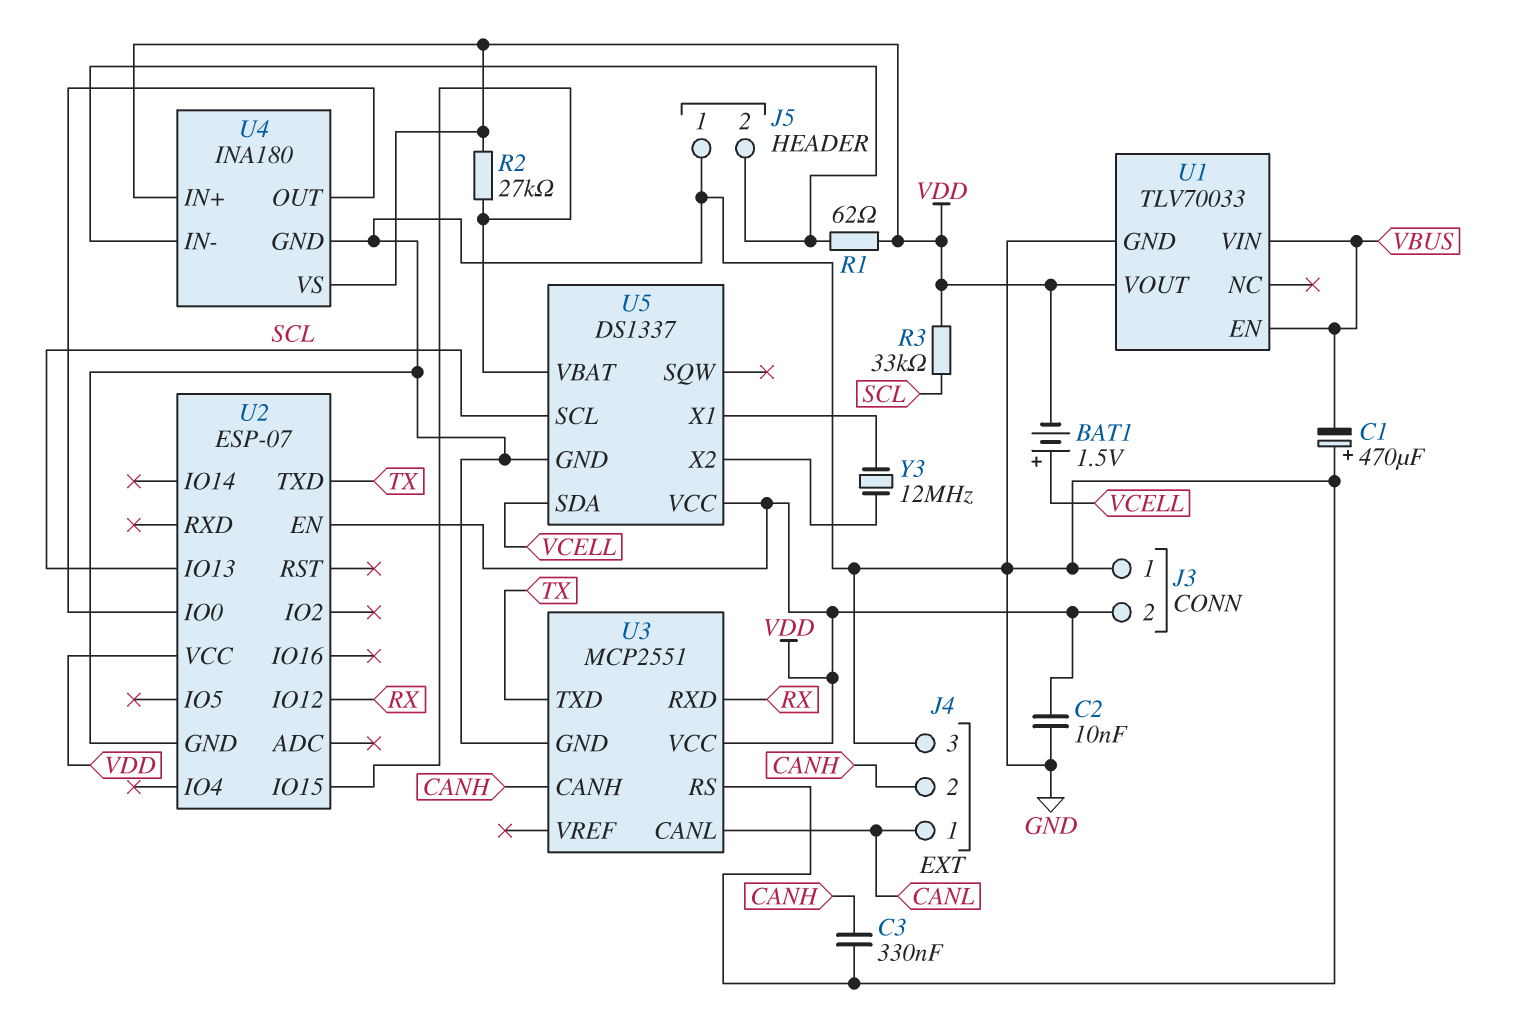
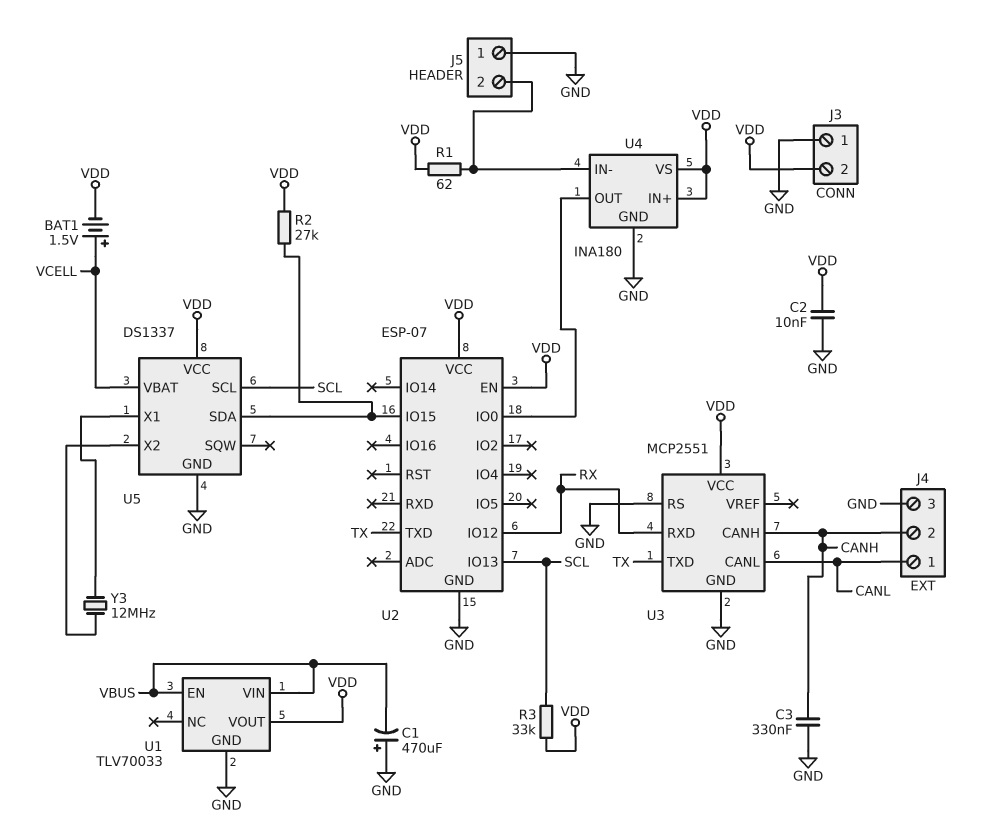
U5 pin SDA: VCELL -> U2/IO15
U5 pin VBAT: U2/IO15 -> VCELL

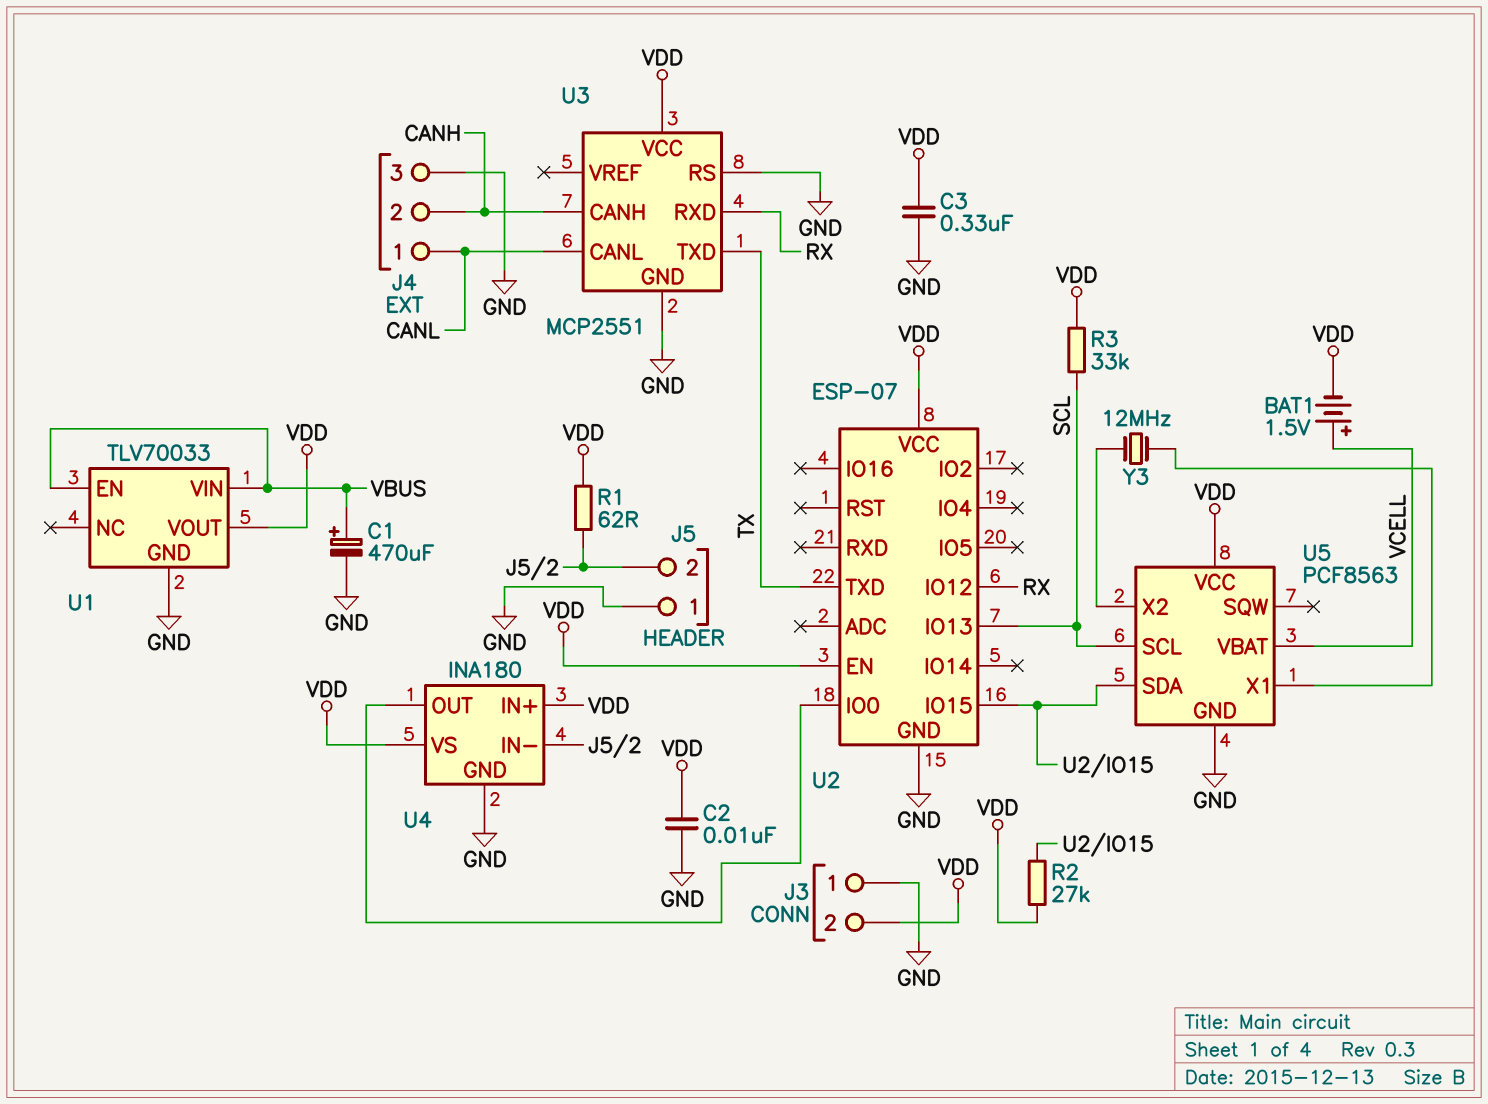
C1: 470uF (plus GND, minus VBUS) -> 470uF (plus VBUS, minus GND)
C3: 330nF (CANH, GND) -> 330nF (GND, VDD)
U5: DS1337 -> PCF8563

